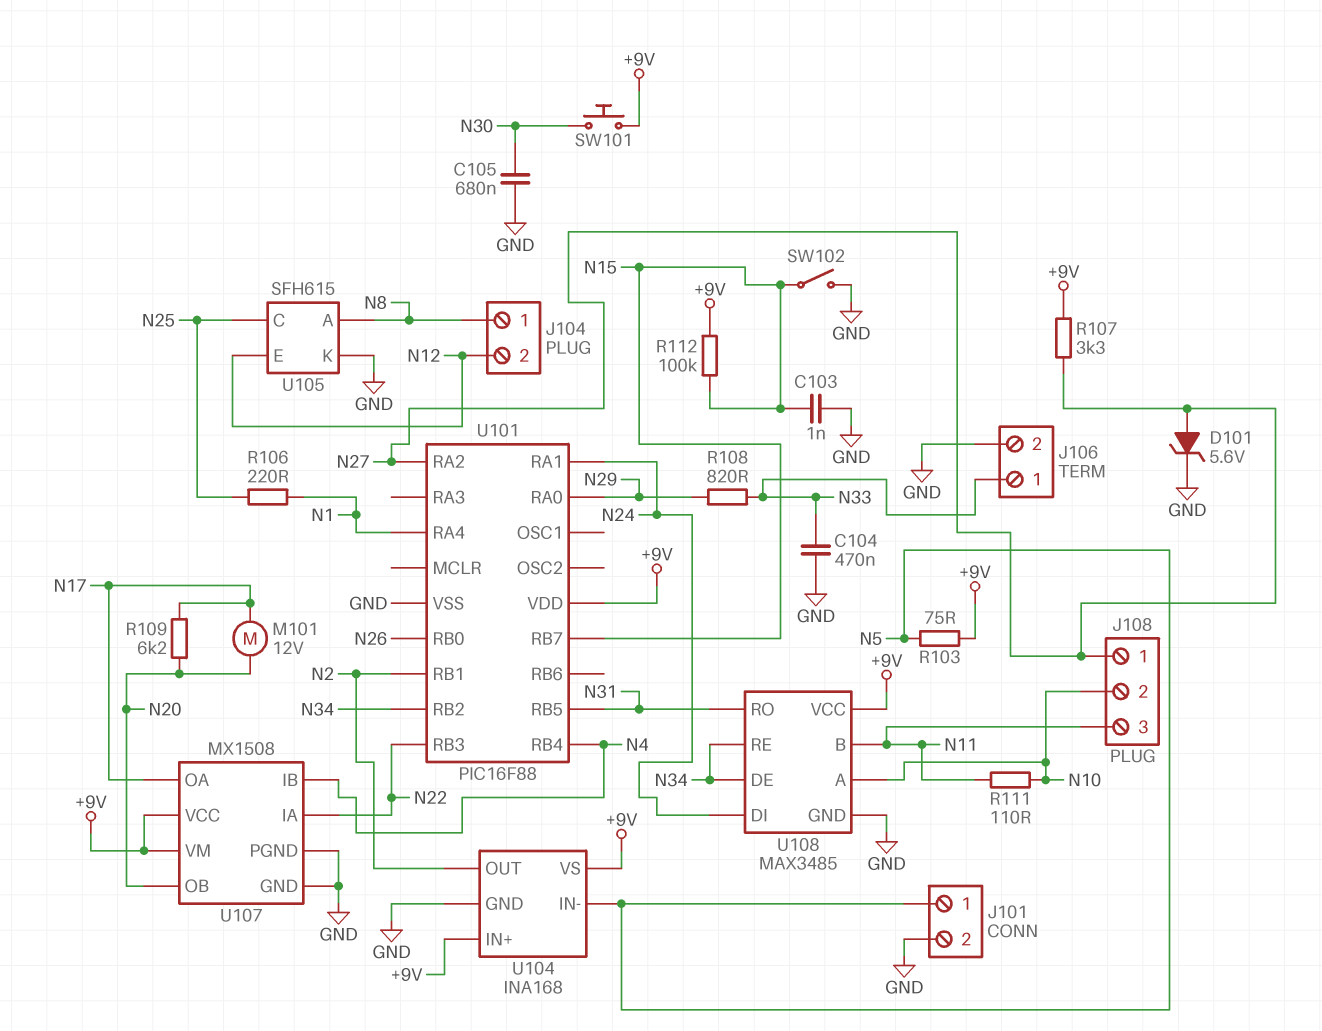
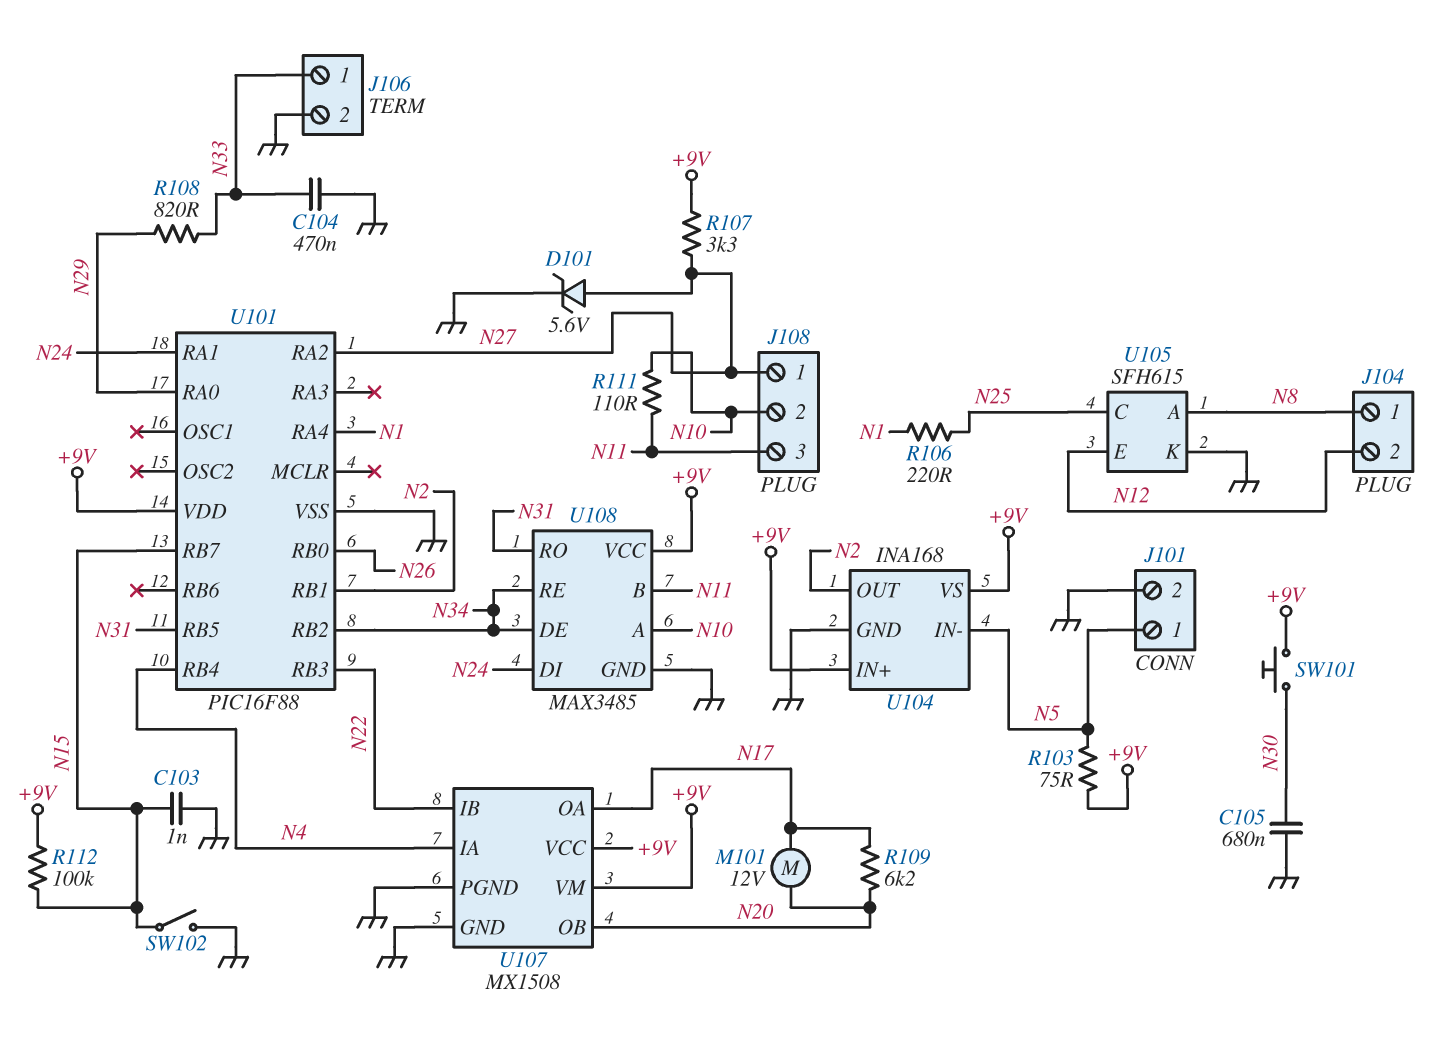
U107 pin IA: N22 -> N4
U107 pin IB: N4 -> N22

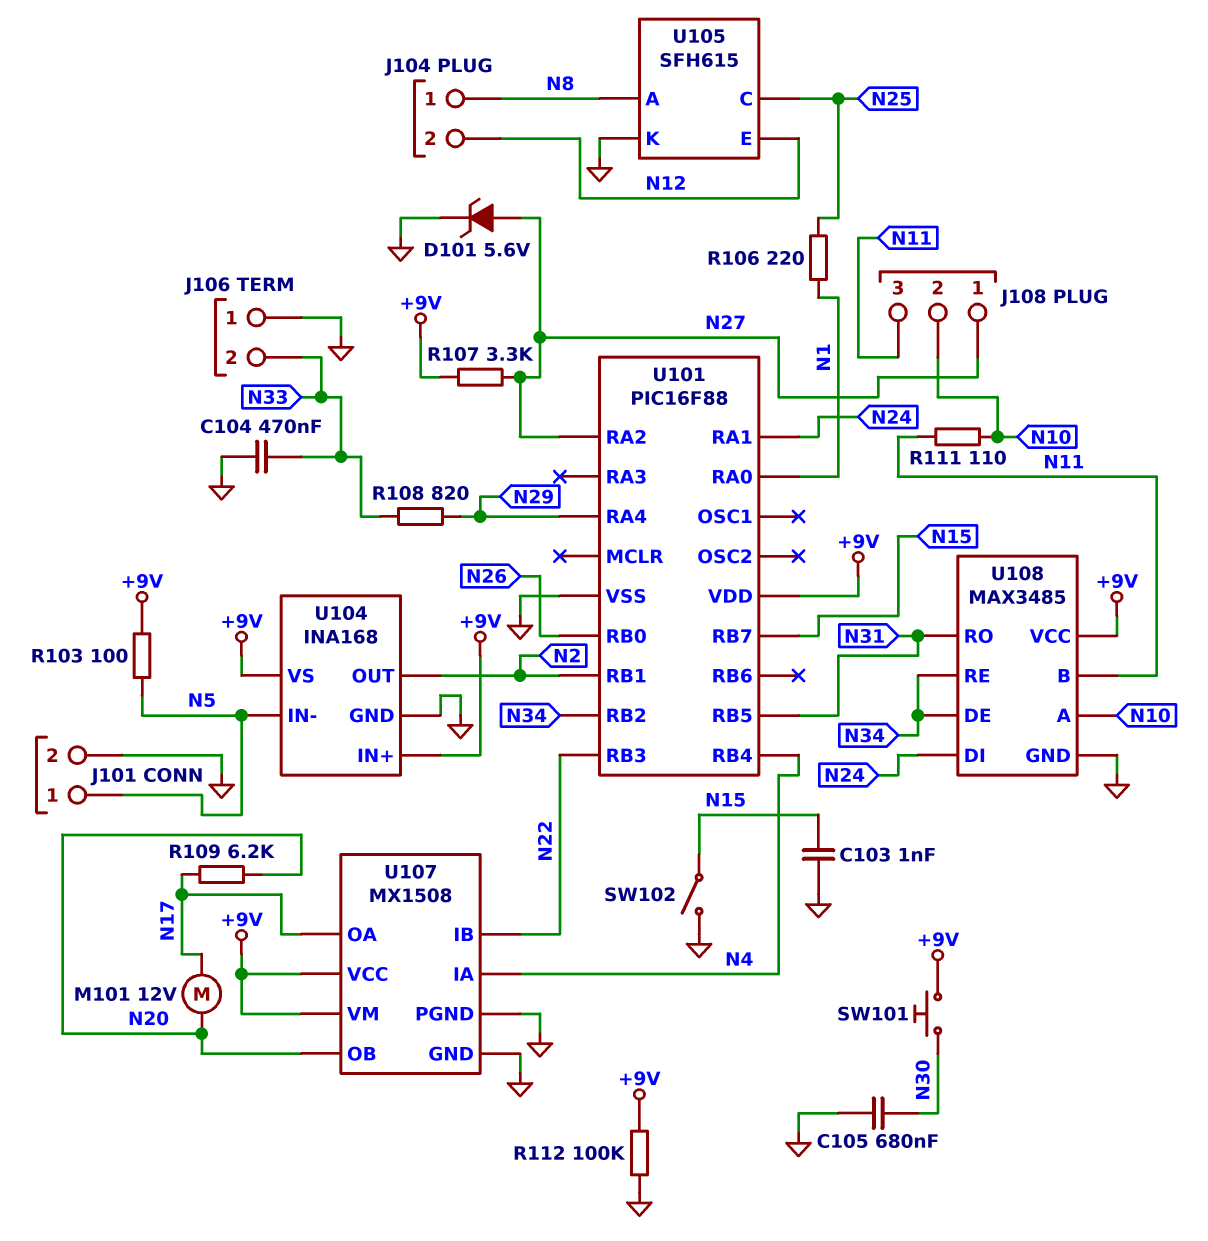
J106 pin 1: N33 -> GND
J106 pin 2: GND -> N33
R103: 75 (+9V, N5) -> 100 (+9V, N5)
R112: 100k (+9V, N15) -> 100k (+9V, GND)
U101 pin RA0: N29 -> N1
U101 pin RA4: N1 -> N29

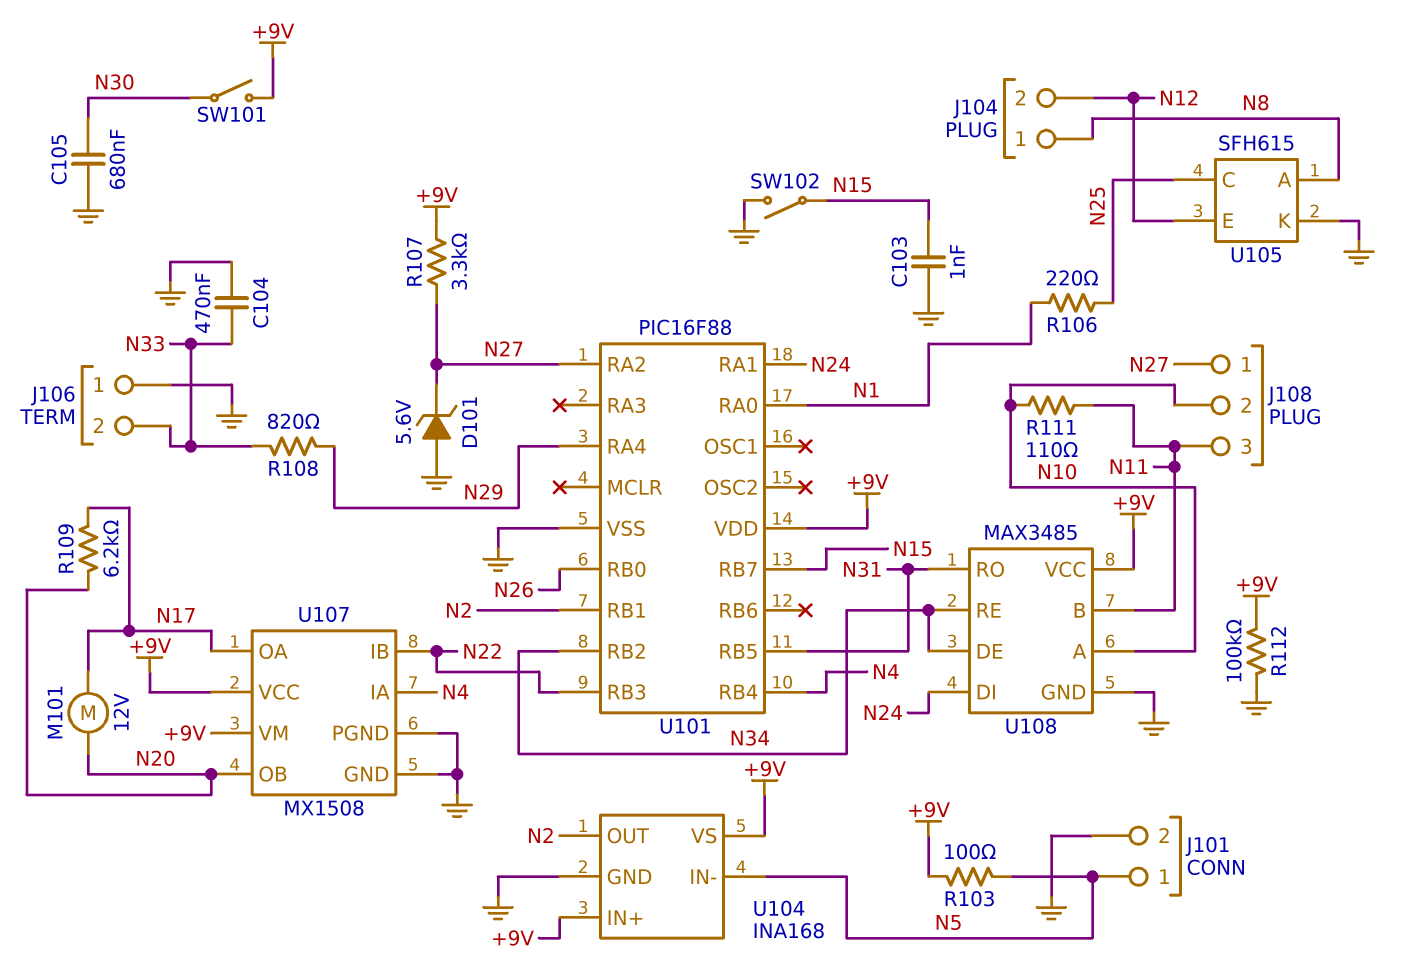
D101: zener 5.6V (A N27, K GND) -> zener 5.6V (A GND, K N27)
SW101: button (+9V, N30) -> switch (+9V, N30)

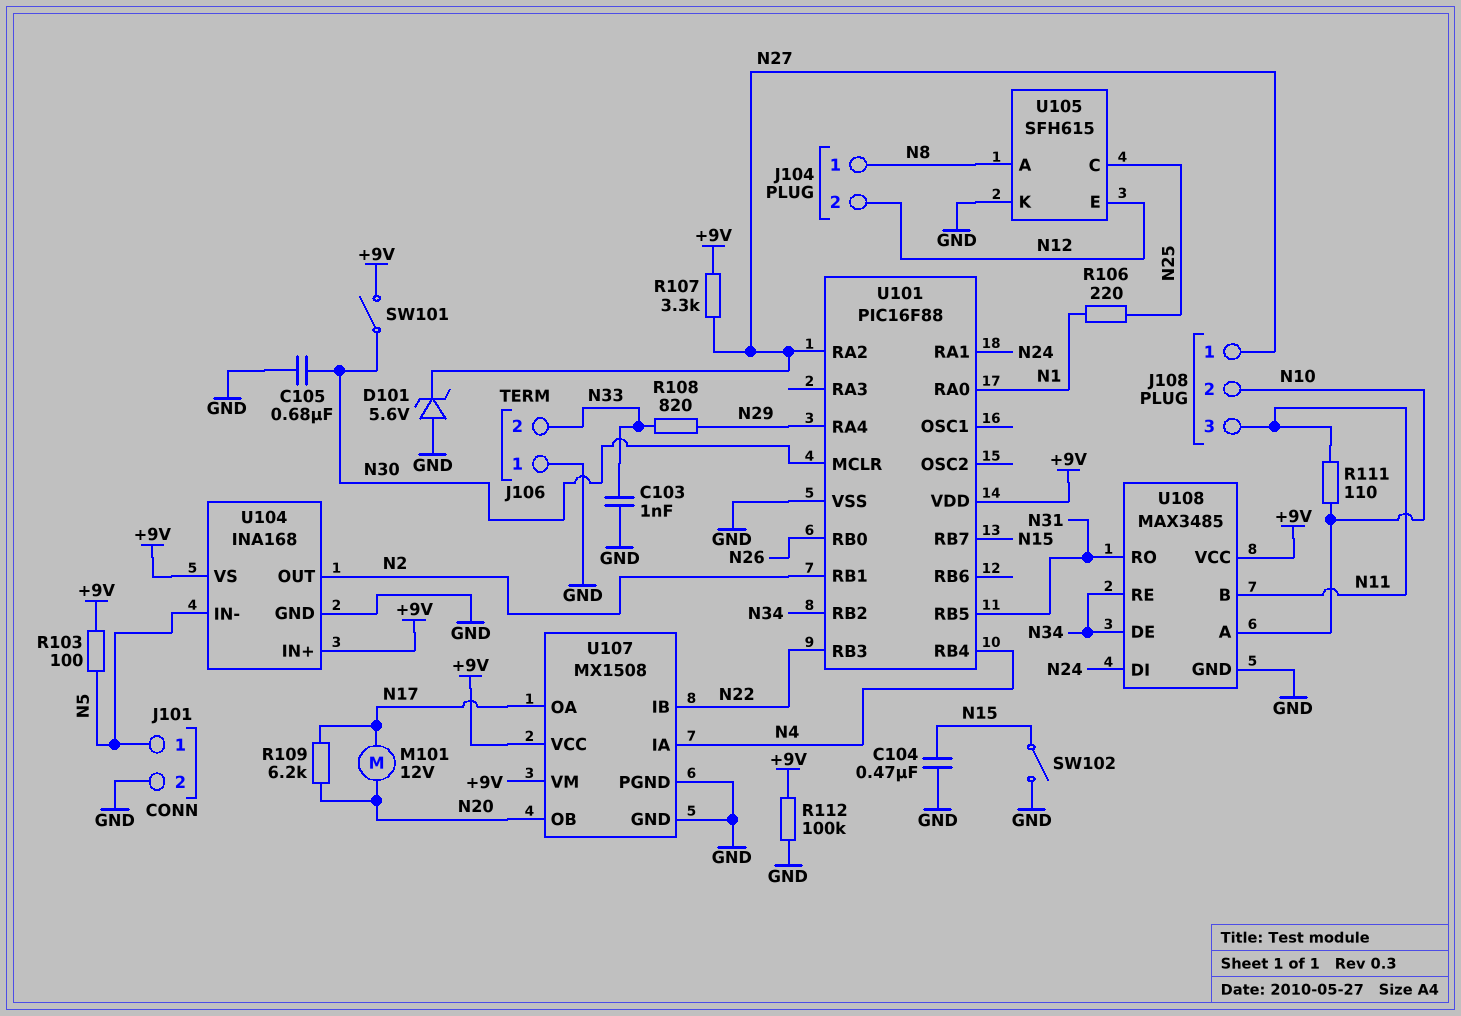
C103: 1nF (GND, N15) -> 1nF (GND, N33)
C104: 470nF (GND, N33) -> 470nF (GND, N15)
U101 pin MCLR: none -> N30

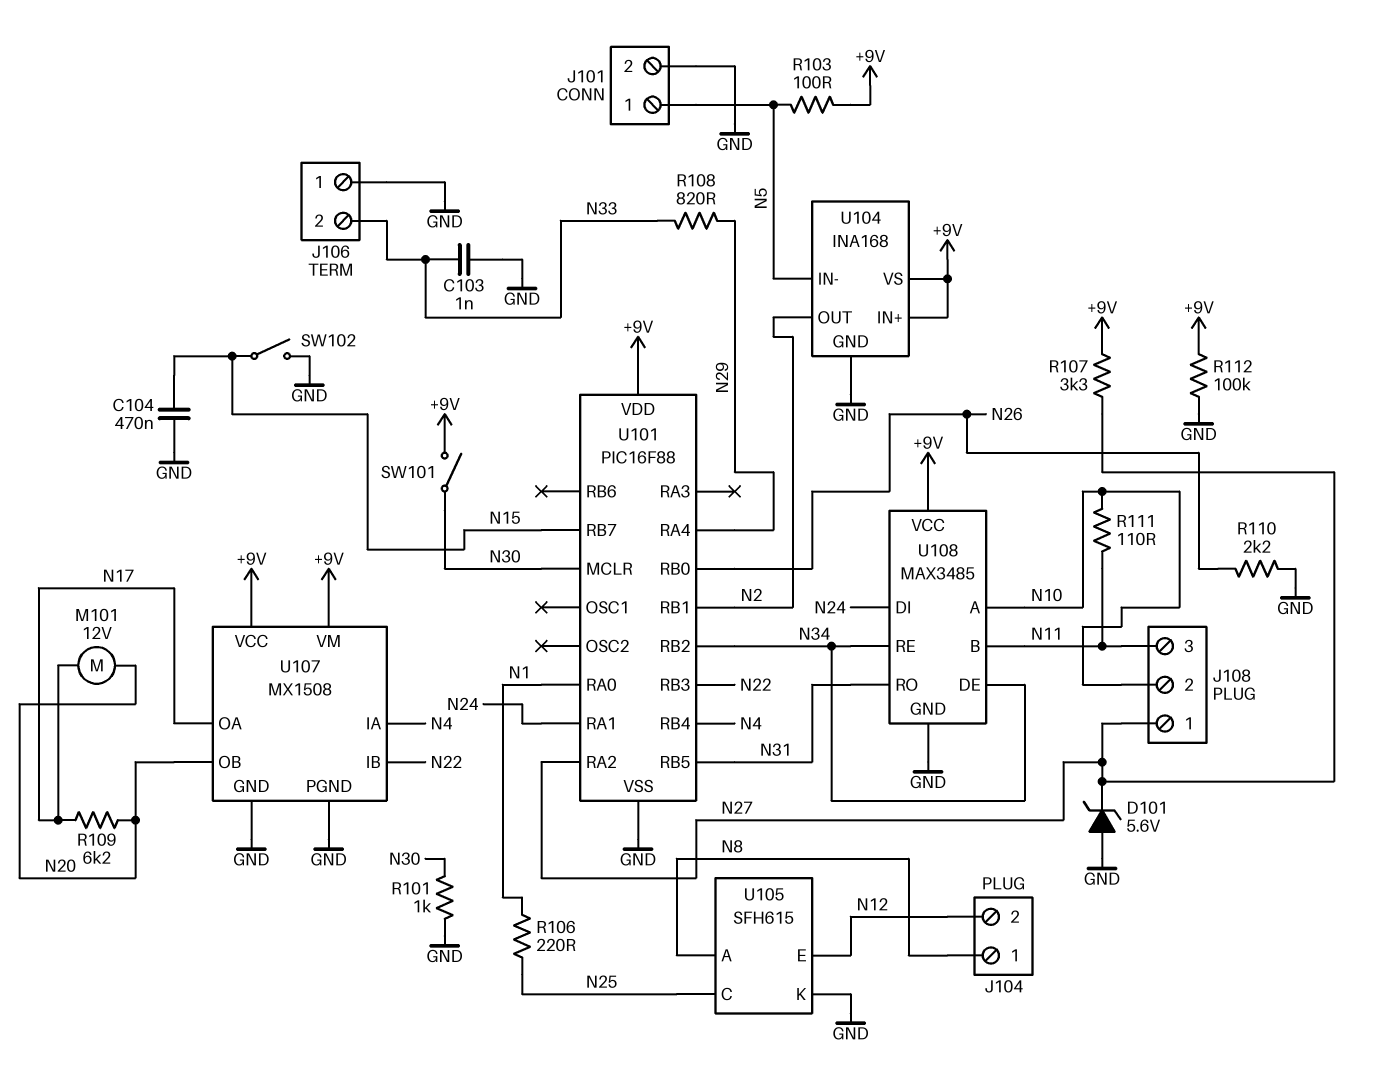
C105: 680nF (GND, N30) -> none
R101: none -> 1k (GND, N30)
R110: none -> 2.2k (GND, N26)

